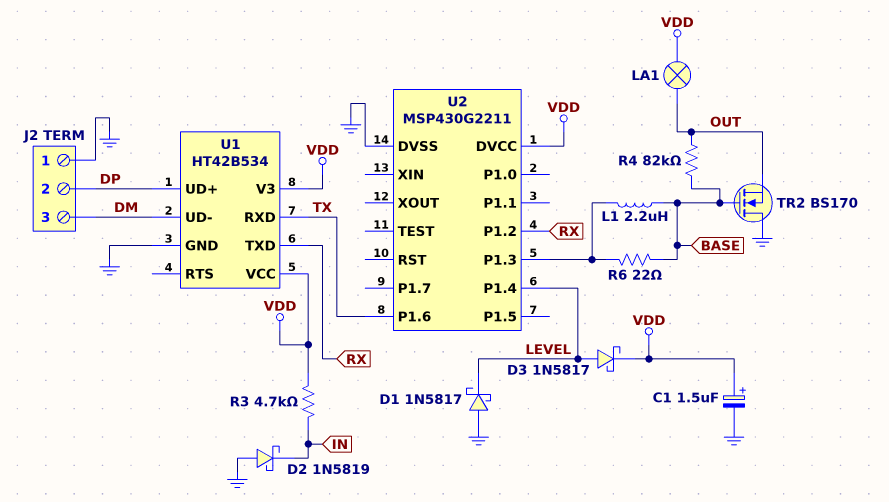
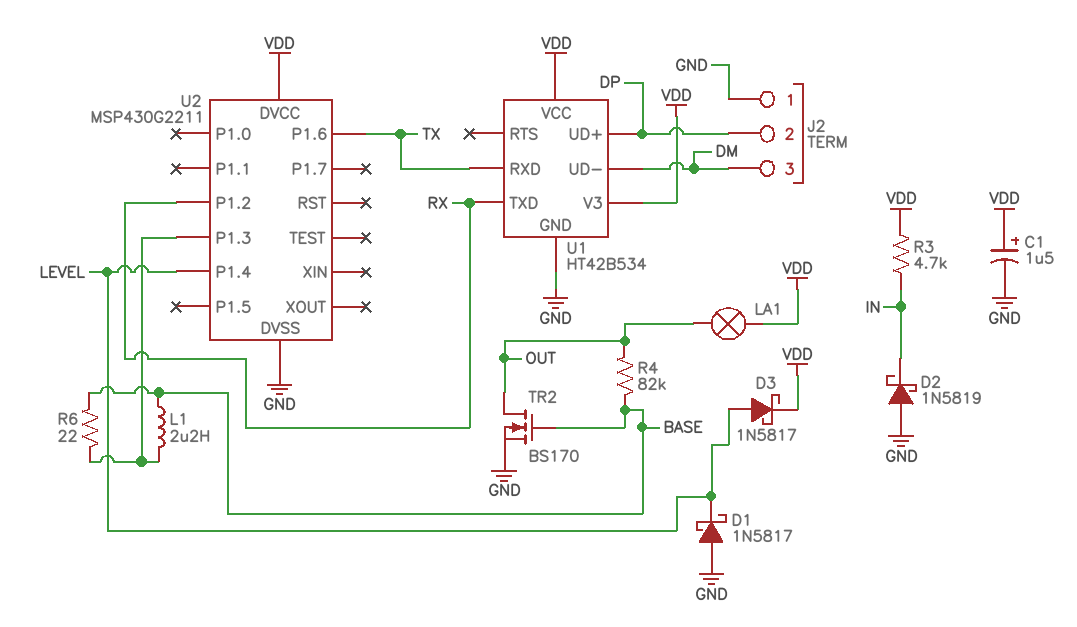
TR2: NMOS BS170 (G BASE, D GND, S OUT) -> NMOS BS170 (G BASE, D OUT, S GND)

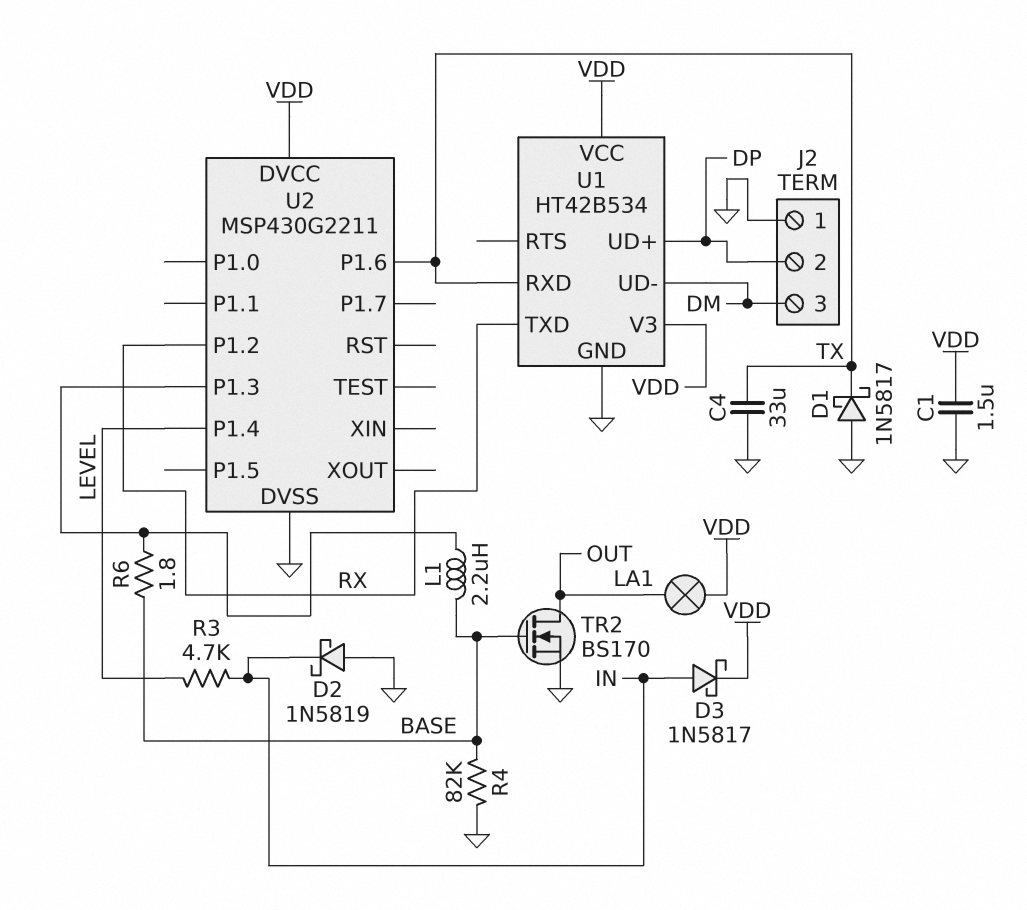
C1: 1.5uF (plus VDD, minus GND) -> 1.5uF (GND, VDD)
C4: none -> 33uF (GND, TX)
D1: schottky 1N5817 (A GND, K LEVEL) -> schottky 1N5817 (A GND, K TX)
D3: schottky 1N5817 (A LEVEL, K VDD) -> schottky 1N5817 (A IN, K VDD)
R3: 4.7k (IN, VDD) -> 4.7k (IN, LEVEL)
R4: 82k (BASE, OUT) -> 82k (BASE, GND)
R6: 22 (BASE, U2/P1.3) -> 1.8 (BASE, U2/P1.3)

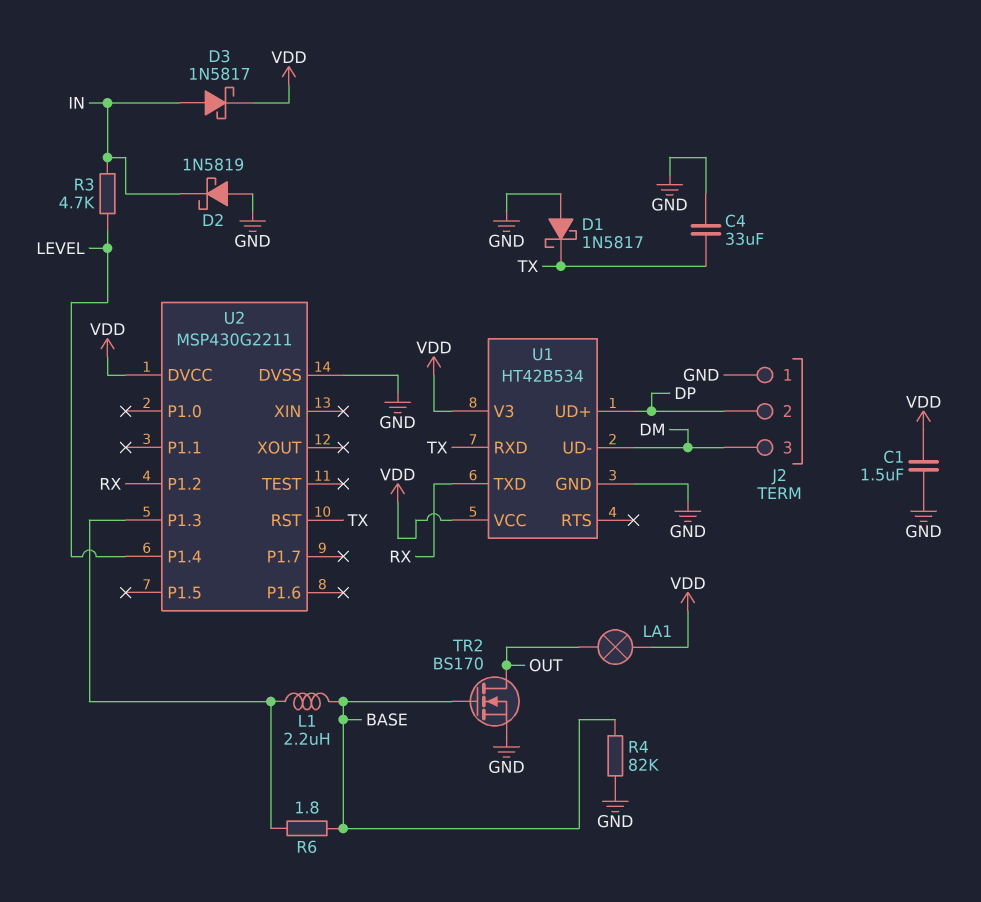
U2 pin P1.6: TX -> none
U2 pin RST: none -> TX

